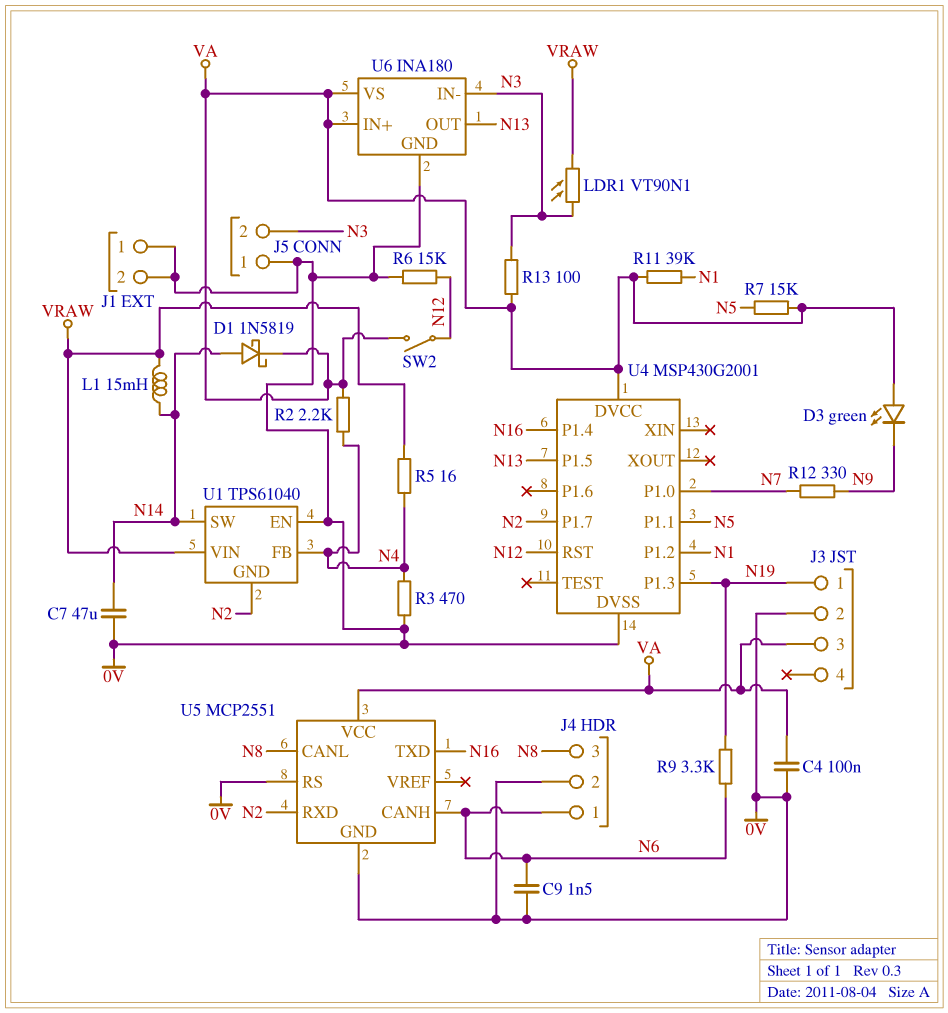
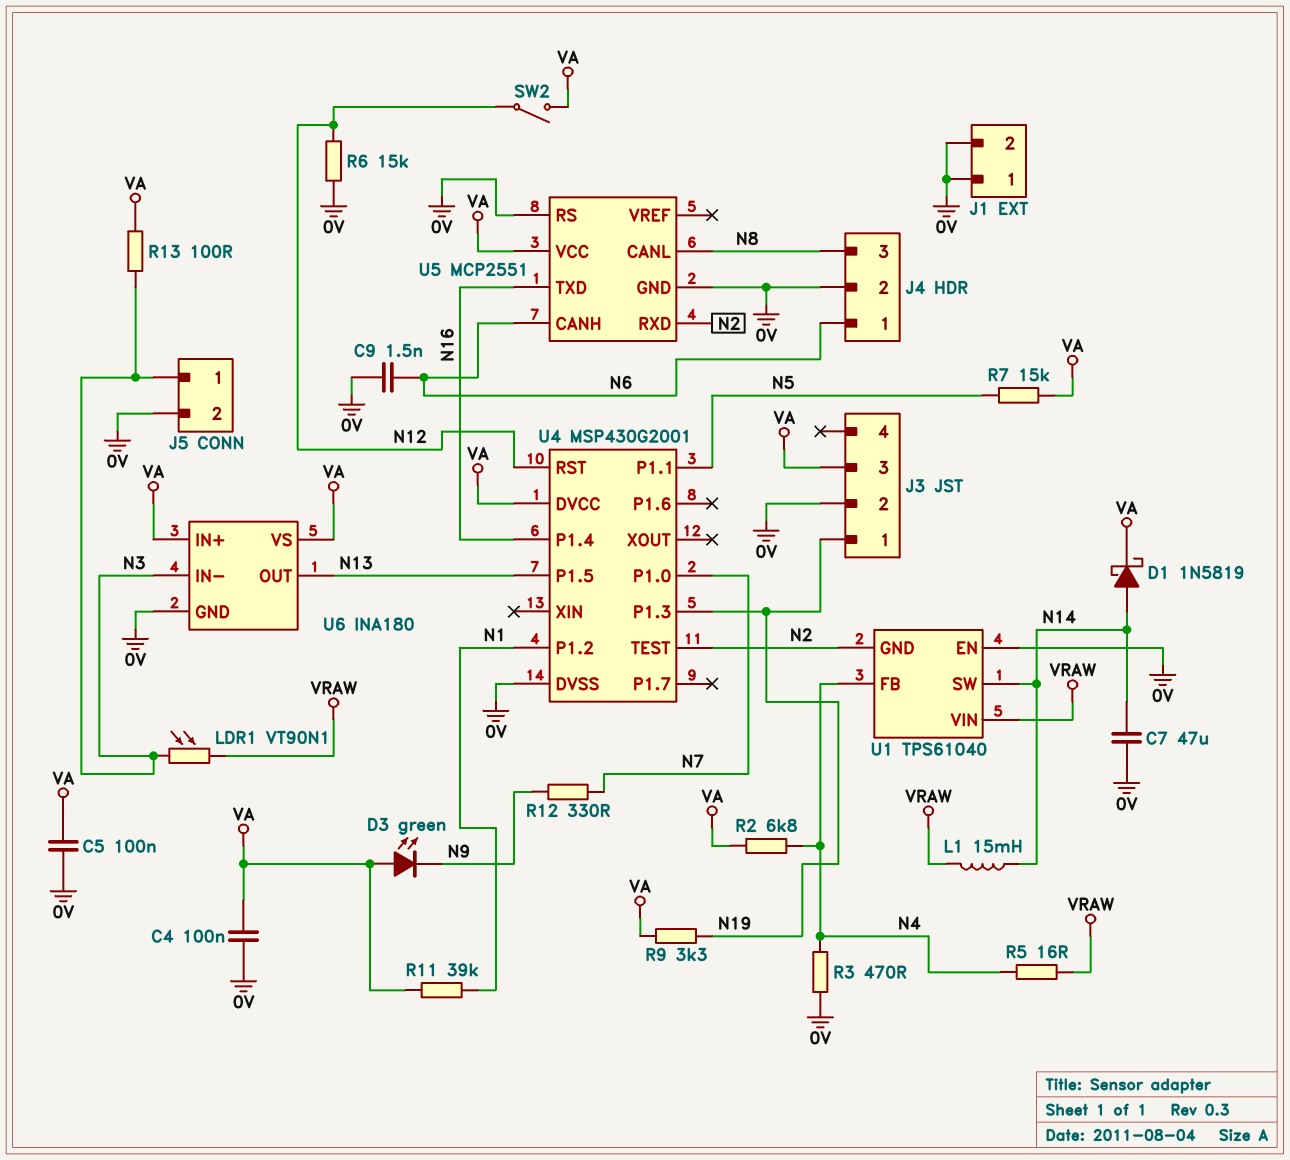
C5: none -> 100nF (0V, VA)
J5 pin 1: 0V -> N3
J5 pin 2: N3 -> 0V
R2: 2.2k (N4, VA) -> 6.8k (N4, VA)
R9: 3.3k (N6, N19) -> 3.3k (N19, VA)
U4 pin P1.7: N2 -> none
U4 pin TEST: none -> N2

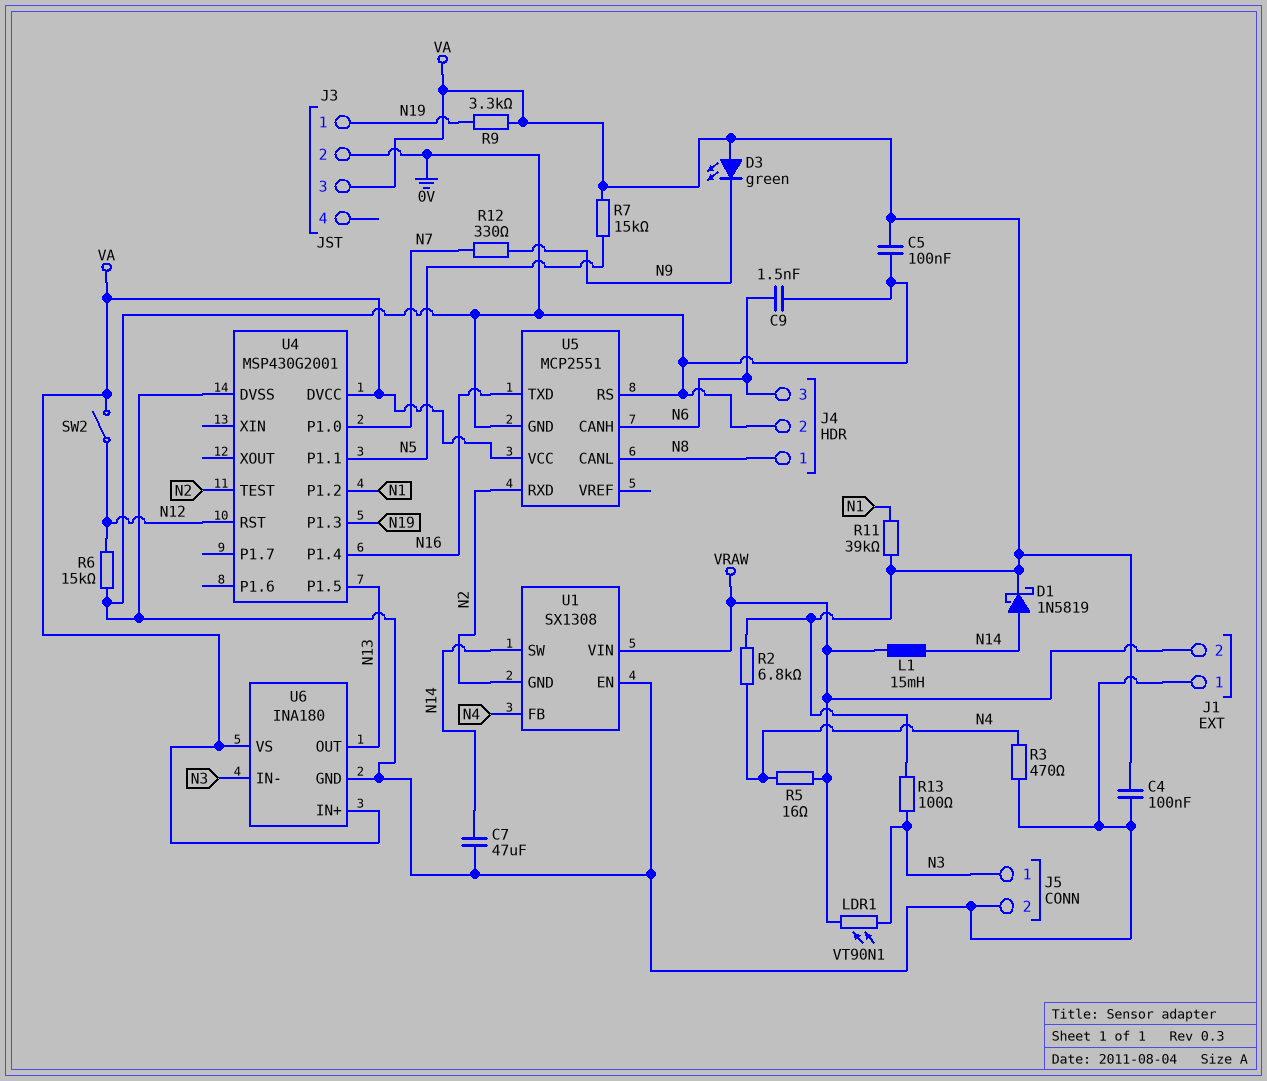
J1 pin 2: 0V -> VRAW
J4 pin 1: N6 -> N8
J4 pin 3: N8 -> N6
U1: TPS61040 -> SX1308

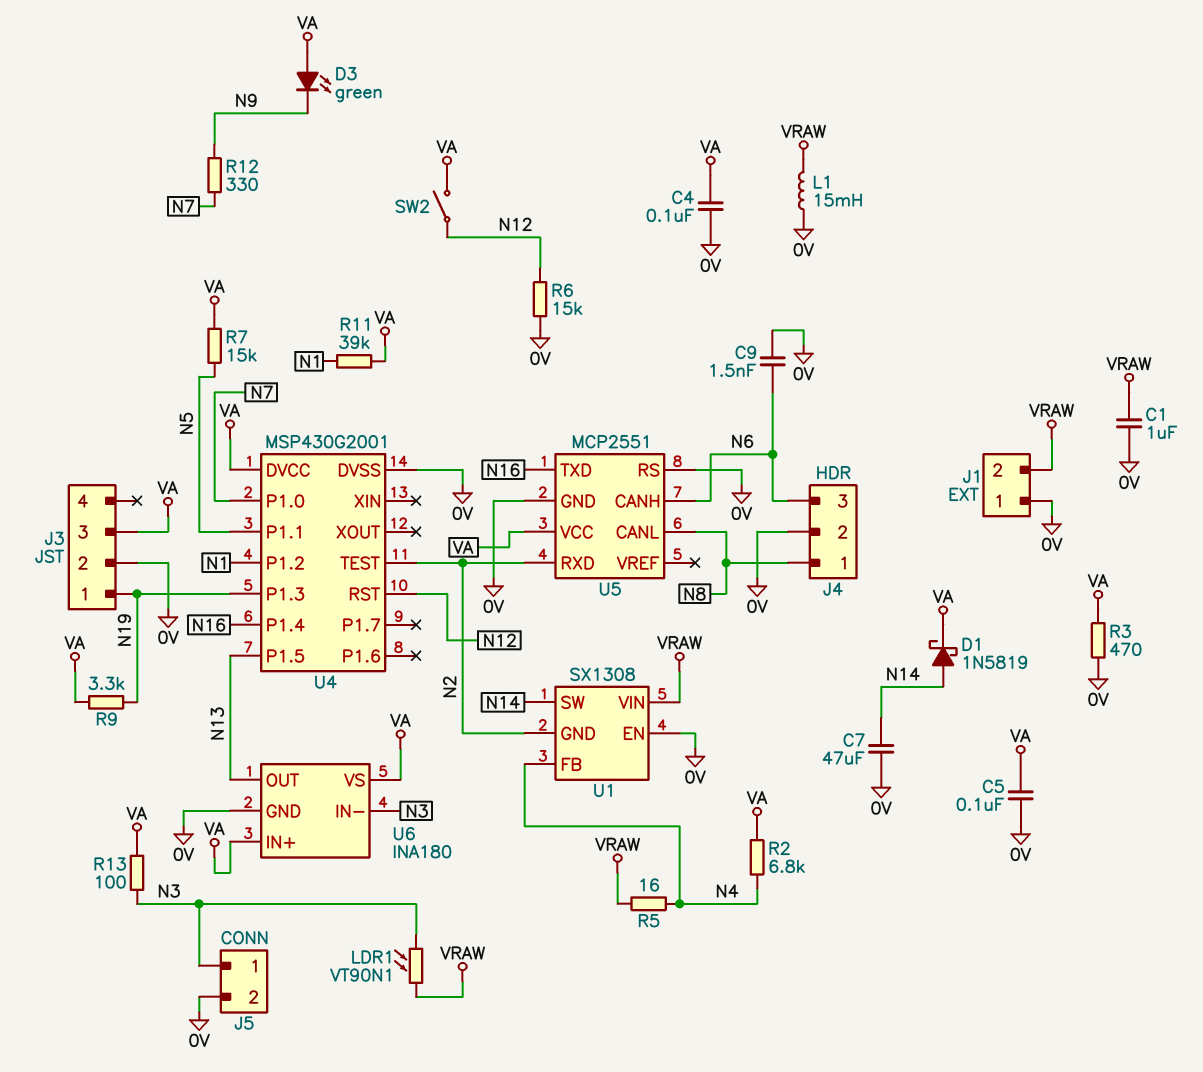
C1: none -> 1uF (0V, VRAW)
L1: 15mH (N14, VRAW) -> 15mH (0V, VRAW)
R3: 470 (0V, N4) -> 470 (0V, VA)

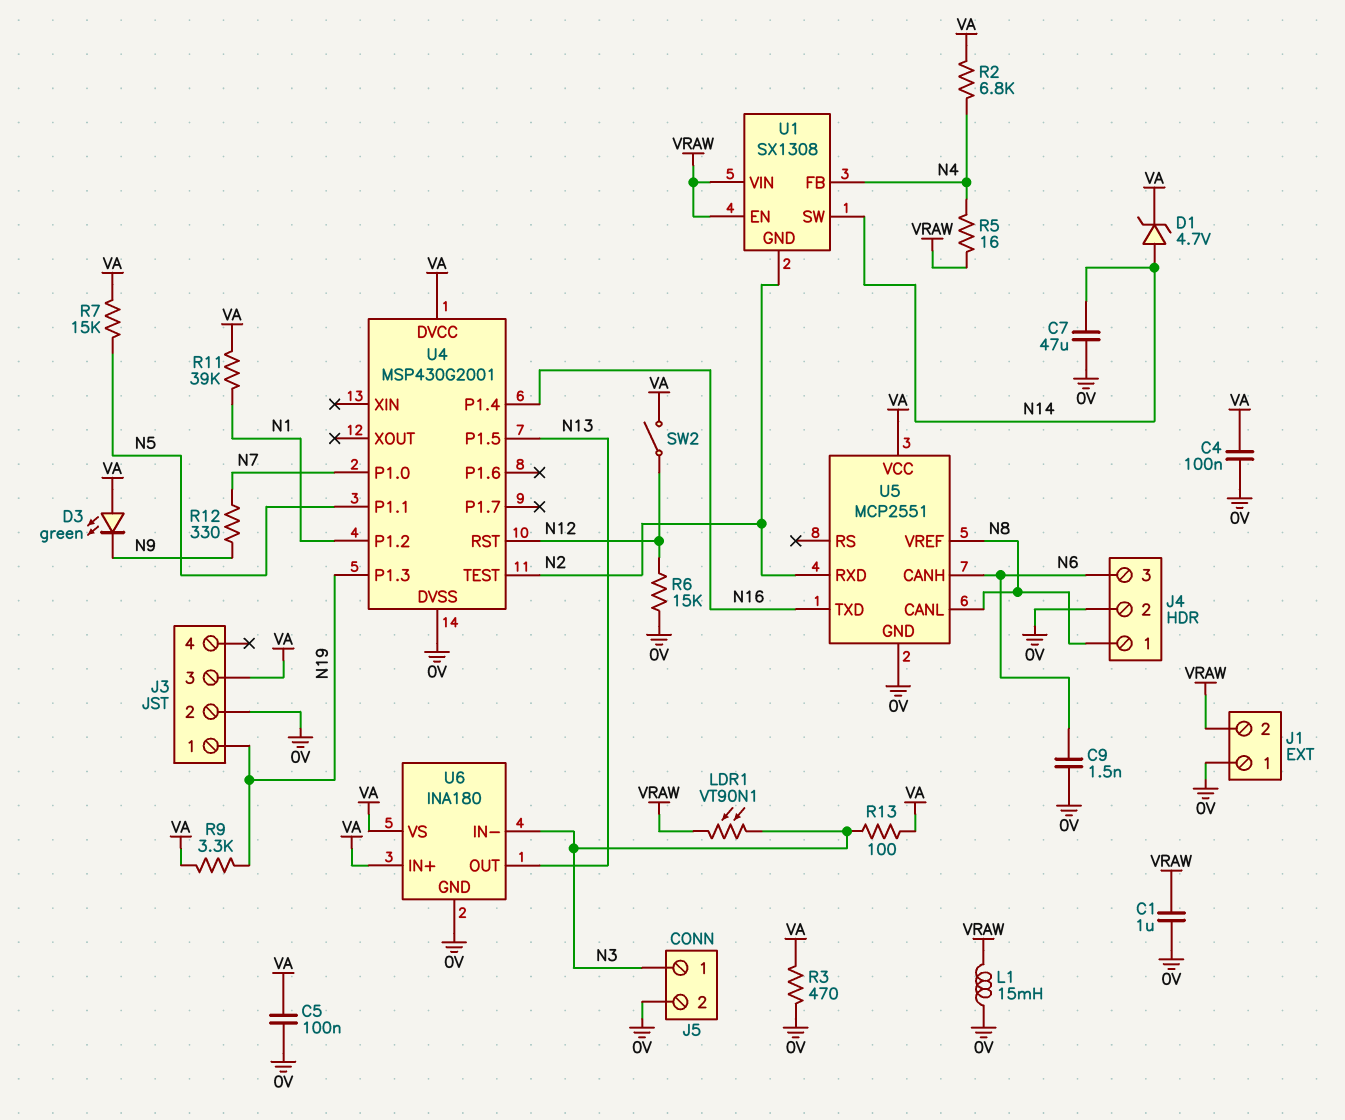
D1: schottky 1N5819 (A N14, K VA) -> zener 4.7V (A N14, K VA)
U1 pin EN: 0V -> VRAW
U5 pin RS: 0V -> none
U5 pin VREF: none -> N8

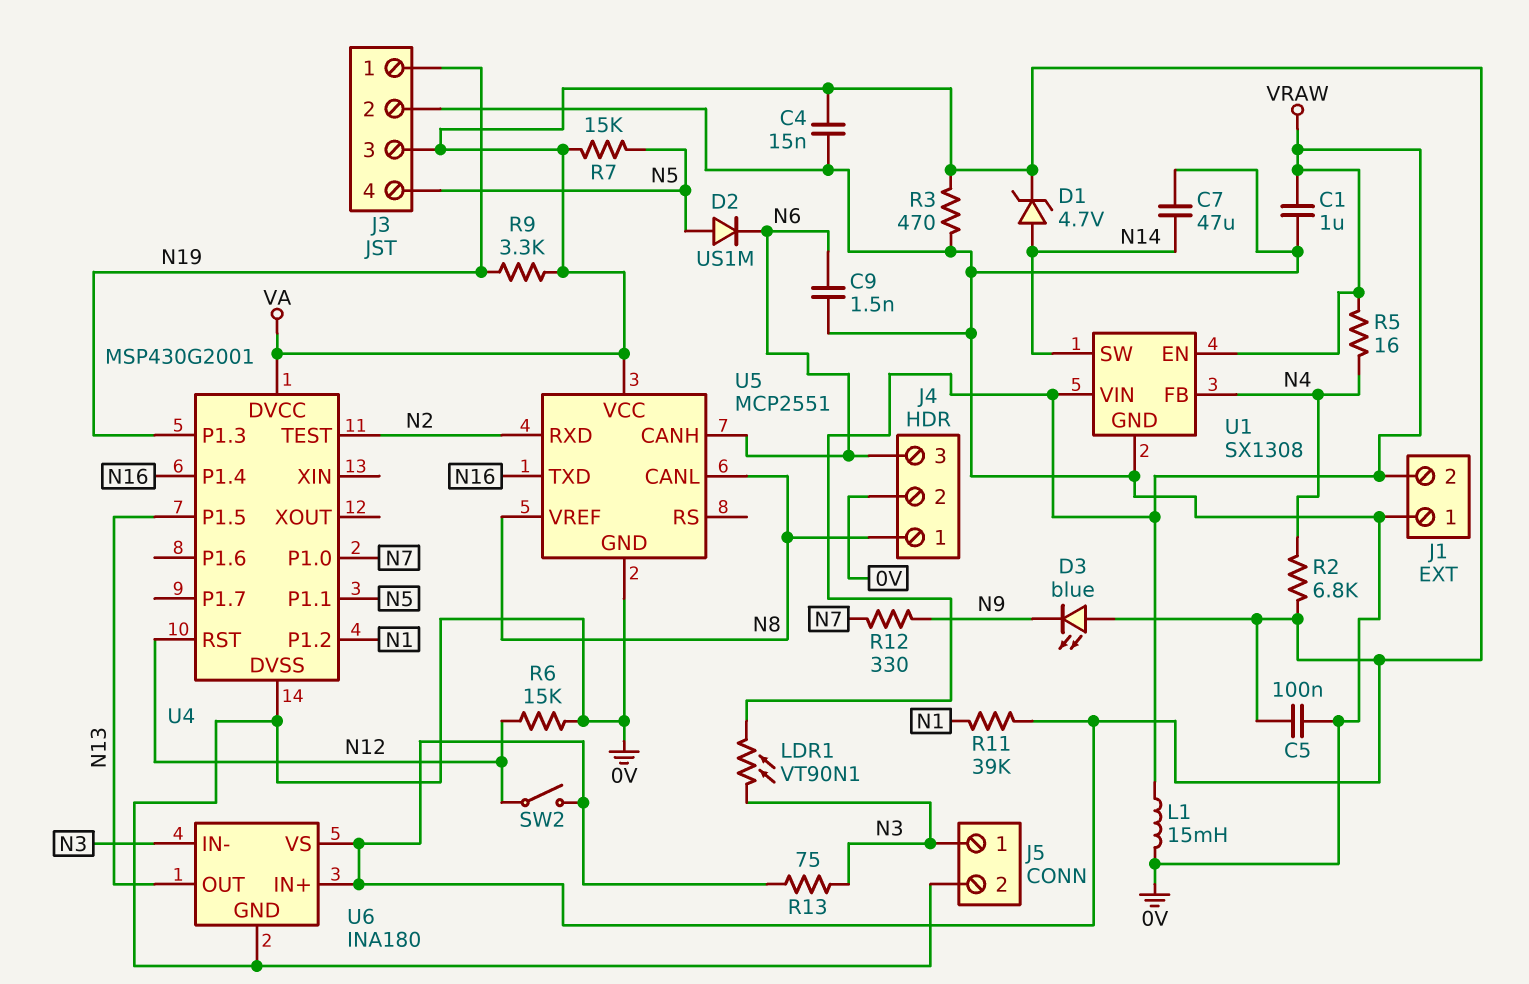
C4: 100nF (0V, VA) -> 15nF (0V, VA)
D2: none -> diode US1M (A N5, K N6)
D3: LED green (A VA, K N9) -> LED blue (A VA, K N9)
J3 pin 4: none -> N5
R13: 100 (N3, VA) -> 75 (N3, VA)
U1 pin GND: N2 -> 0V

